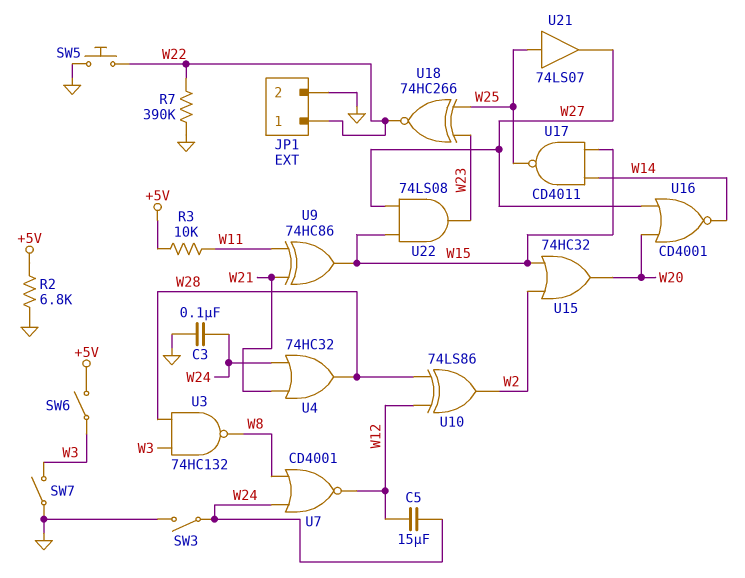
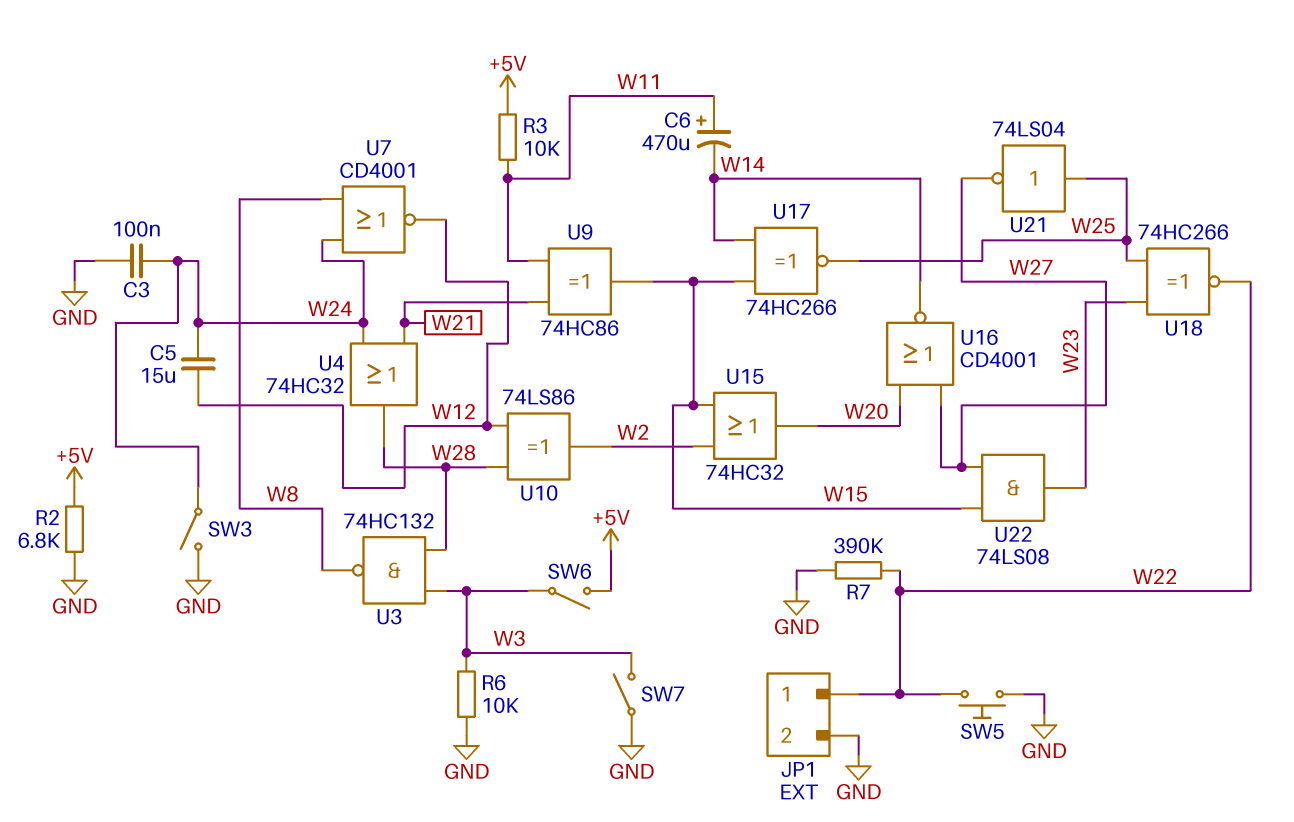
C6: none -> 470uF (plus W11, minus W14)
R6: none -> 10k (GND, W3)
U17: NAND CD4011 (in W14, in W15, out W25) -> XNOR 74HC266 (in W14, in W15, out W25)
U21: buffer 74LS07 (in W25, out W27) -> NOT 74LS04 (in W25, out W27)

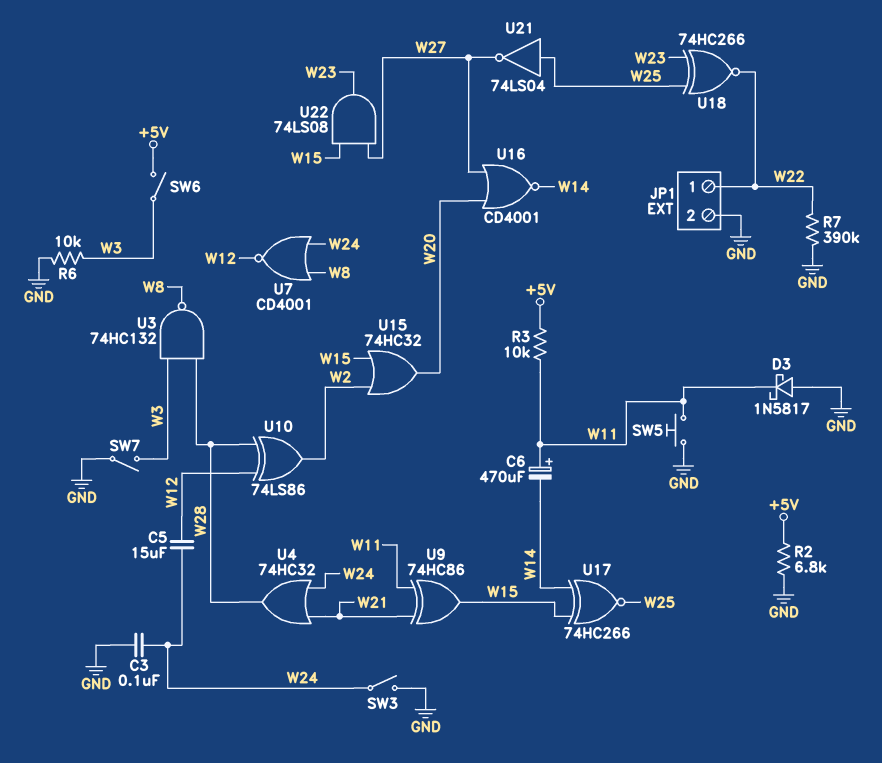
D3: none -> schottky 1N5817 (A GND, K W11)
SW5: button (GND, W22) -> button (GND, W11)

